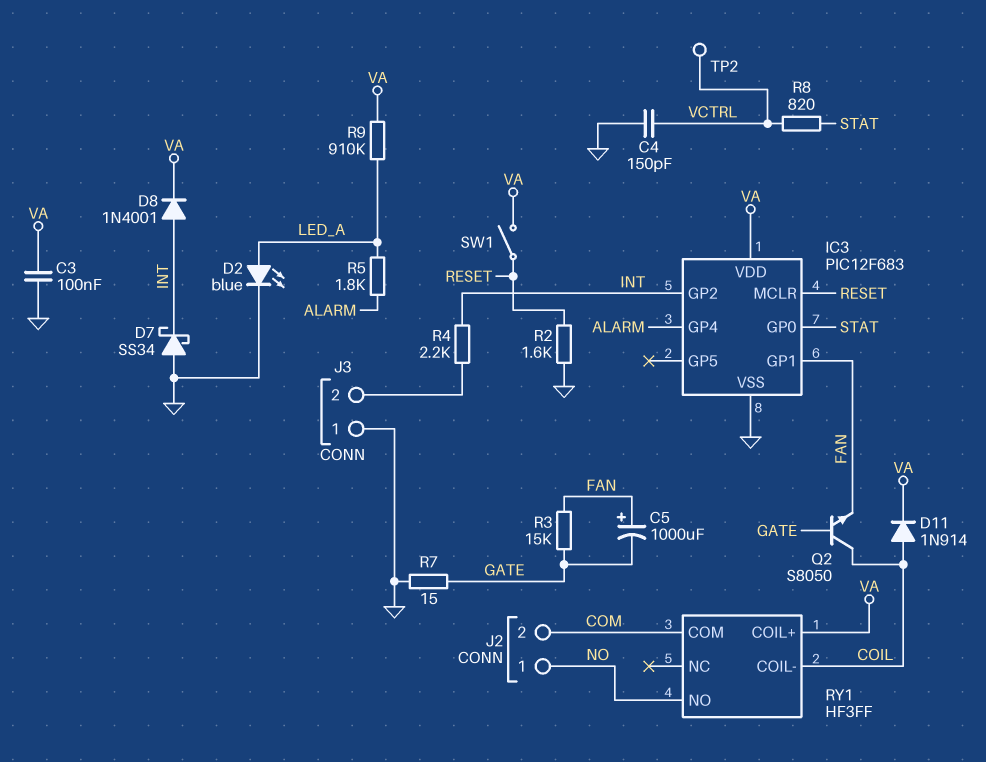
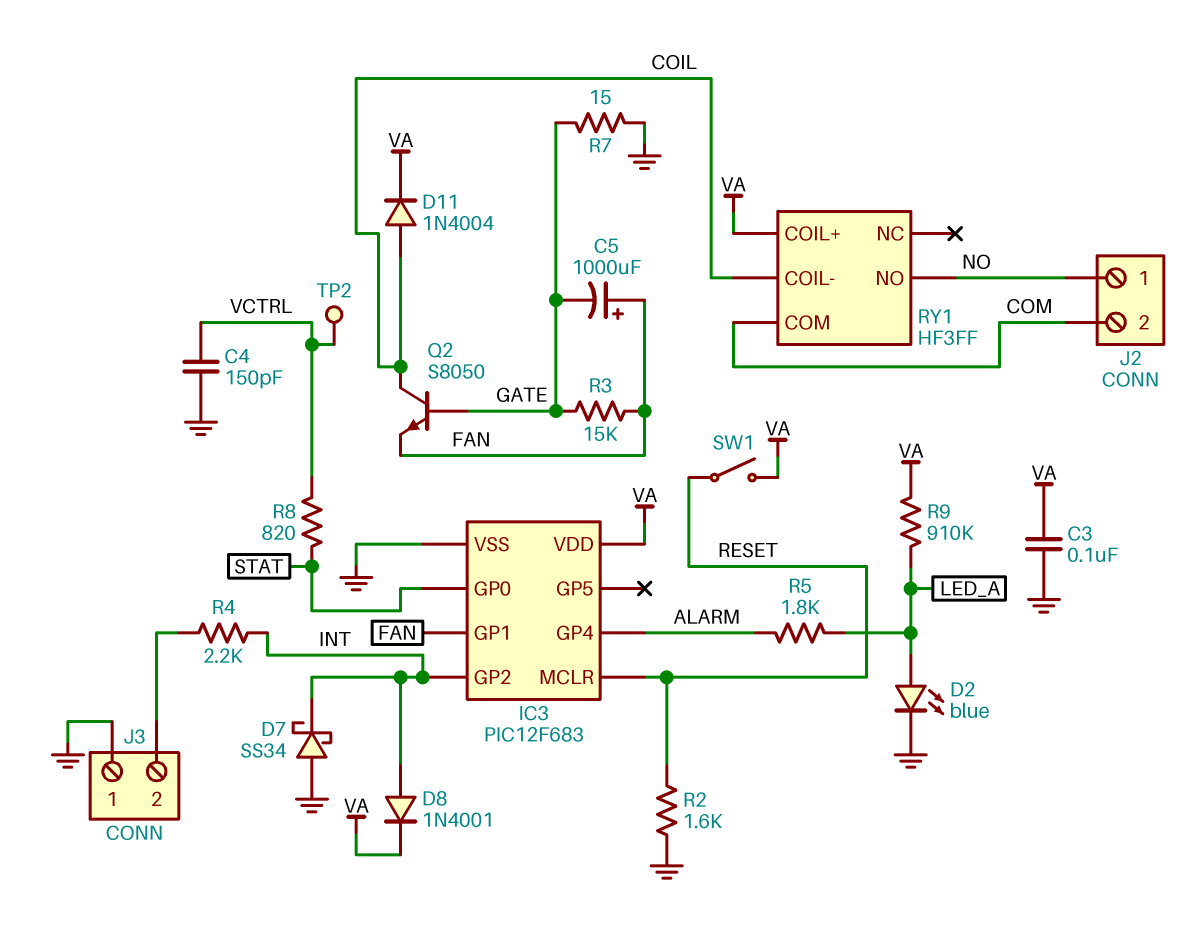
D11: diode 1N914 (A COIL, K VA) -> diode 1N4004 (A COIL, K VA)

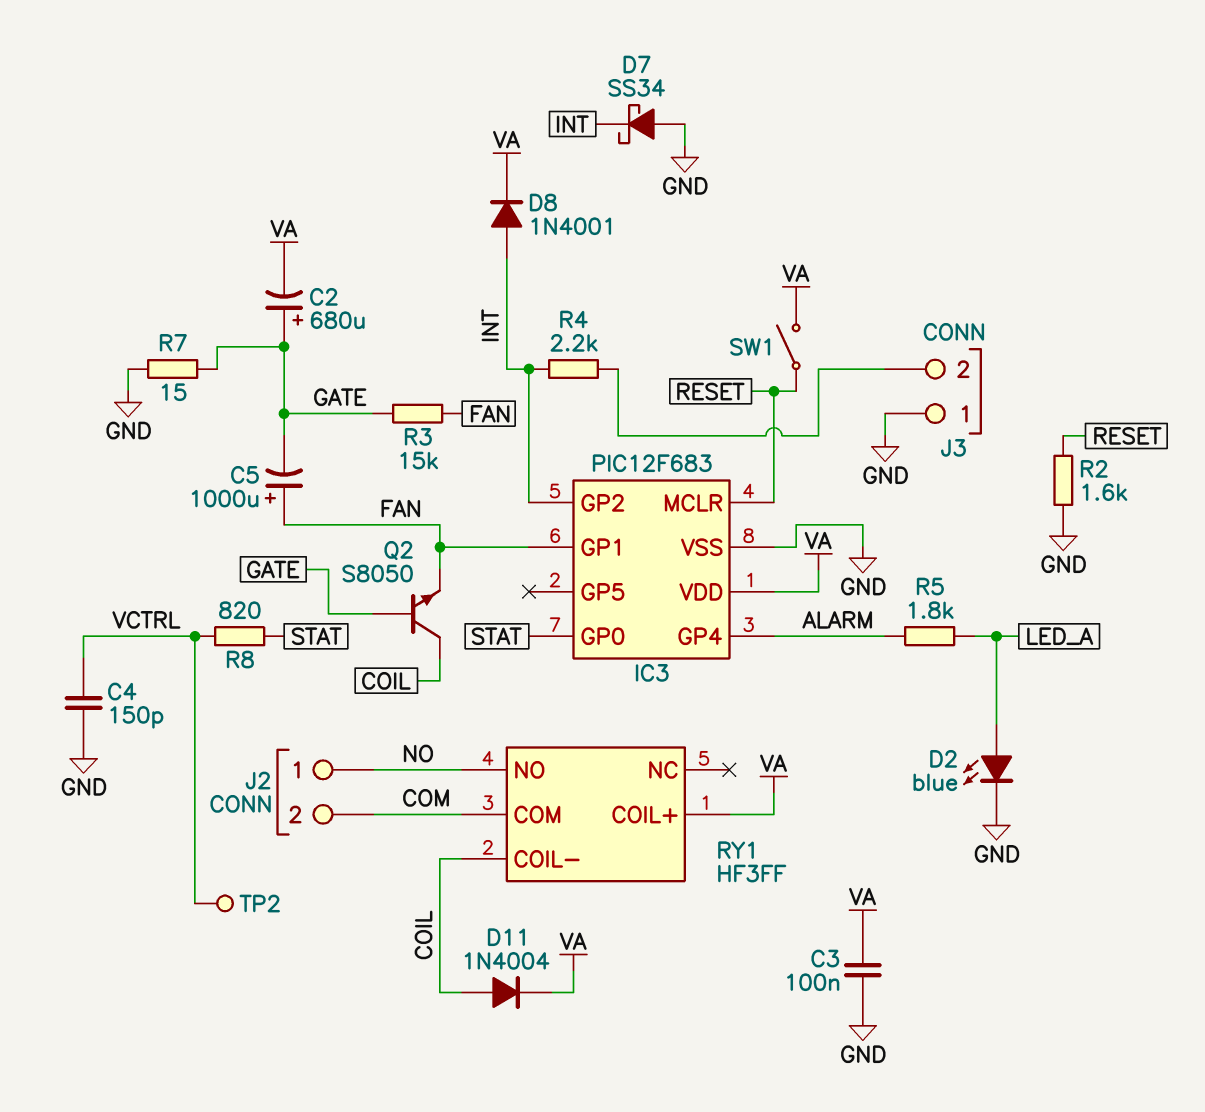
C2: none -> 680uF (plus GATE, minus VA)
R9: 910k (LED_A, VA) -> none

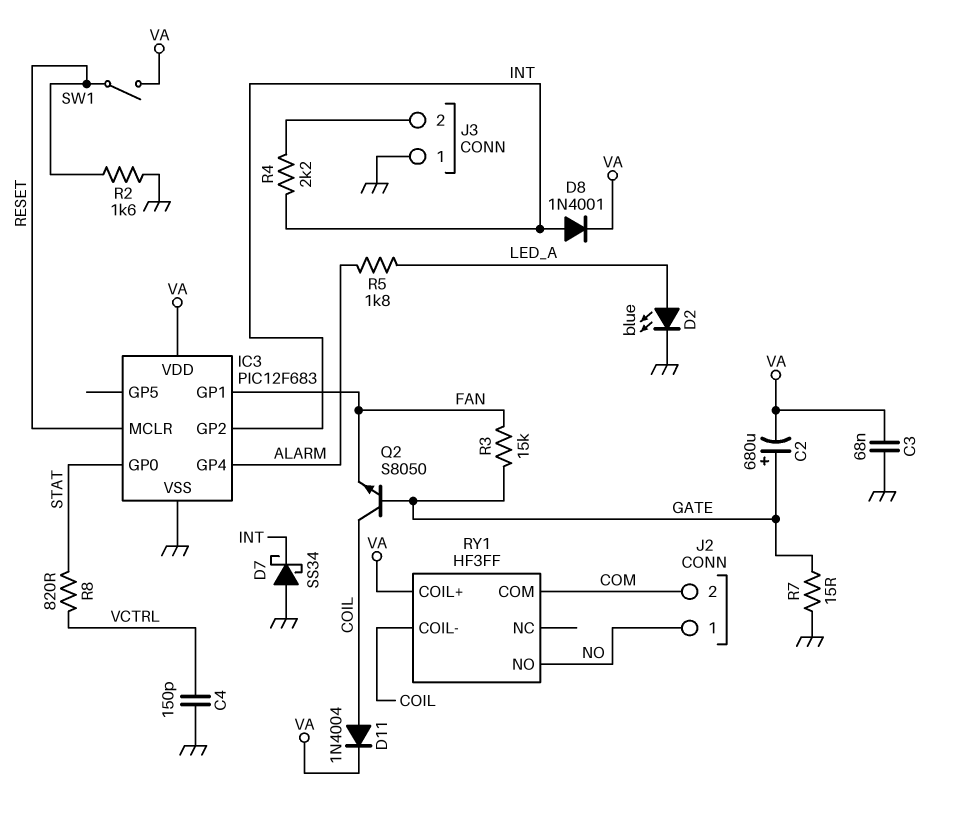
C3: 100nF (GND, VA) -> 68nF (GND, VA)
C5: 1000uF (plus FAN, minus GATE) -> none
TP2: test point (VCTRL) -> none

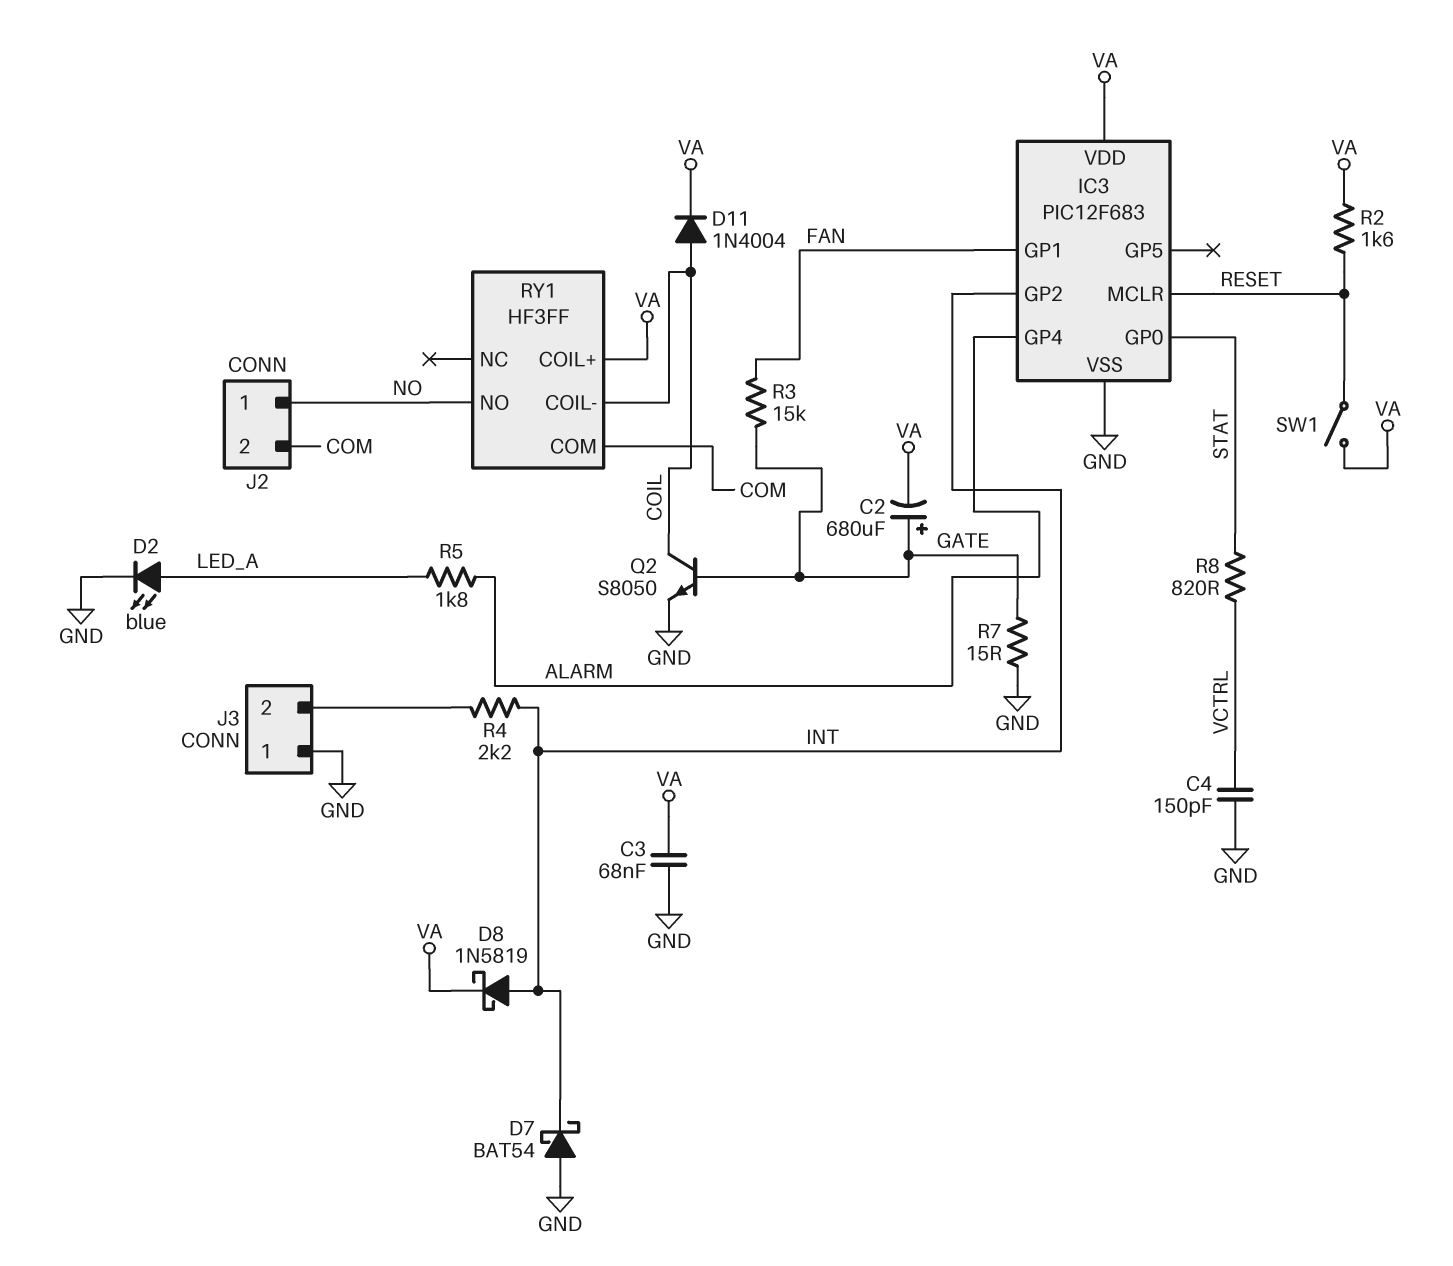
D7: schottky SS34 (A GND, K INT) -> schottky BAT54 (A GND, K INT)
D8: diode 1N4001 (A INT, K VA) -> schottky 1N5819 (A INT, K VA)
Q2: NPN S8050 (B GATE, C COIL, E FAN) -> NPN S8050 (B GATE, C COIL, E GND)
R2: 1.6k (GND, RESET) -> 1.6k (RESET, VA)

